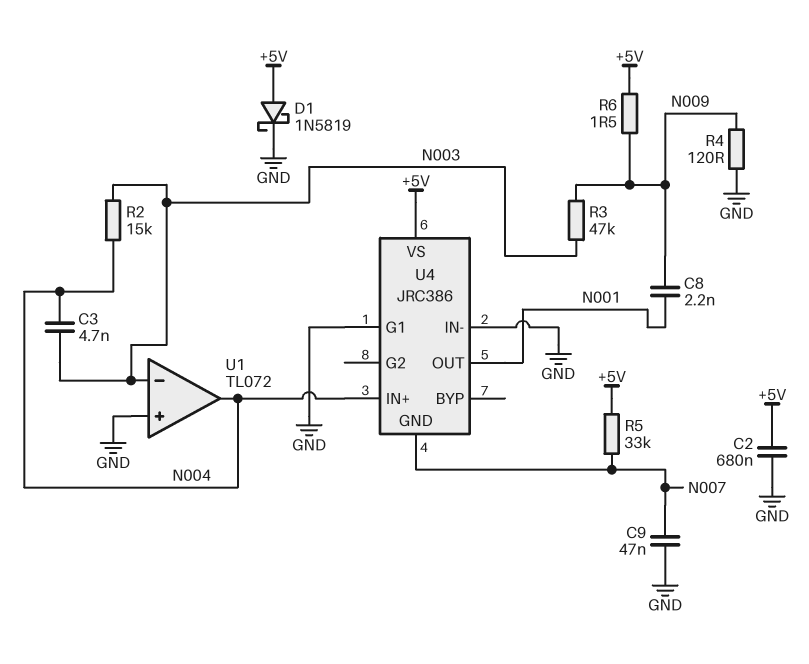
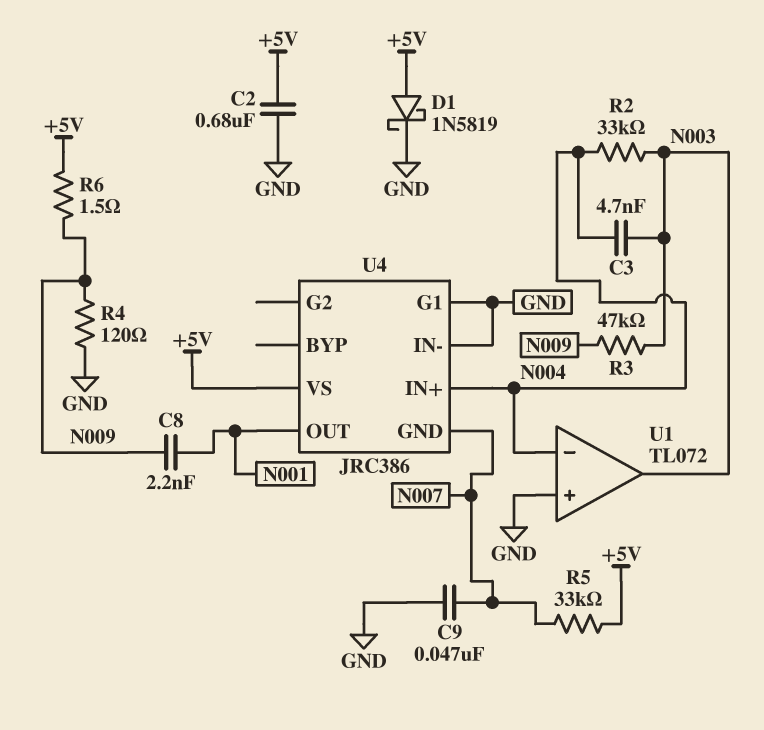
R2: 15k (N003, N004) -> 33k (N003, N004)
U1 pin in-: N003 -> N004
U1 pin out: N004 -> N003

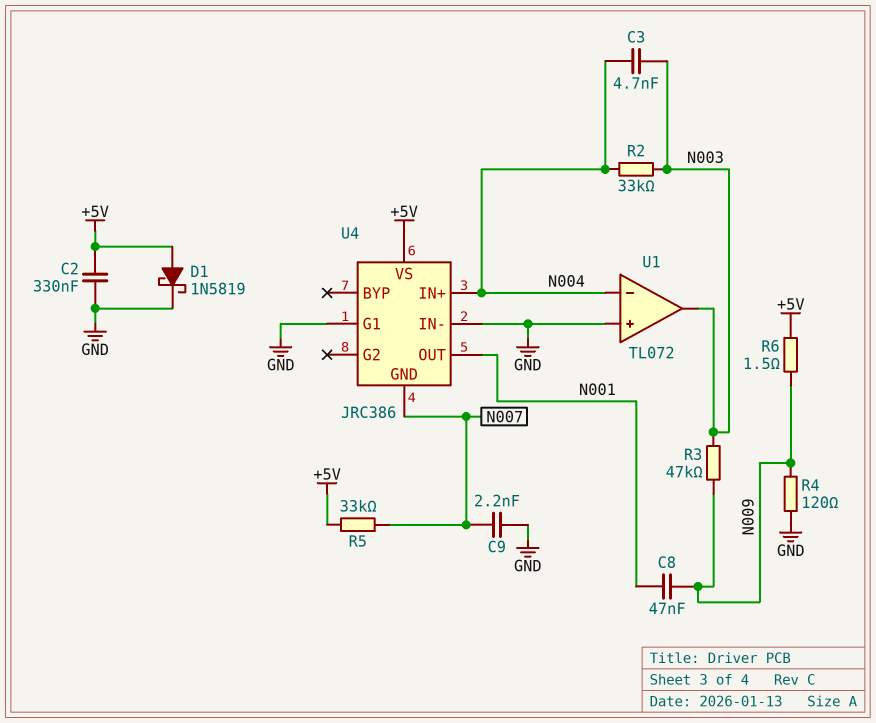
C2: 680nF (+5V, GND) -> 330nF (+5V, GND)
C8: 2.2nF (N001, N009) -> 47nF (N001, N009)
C9: 47nF (GND, N007) -> 2.2nF (GND, N007)

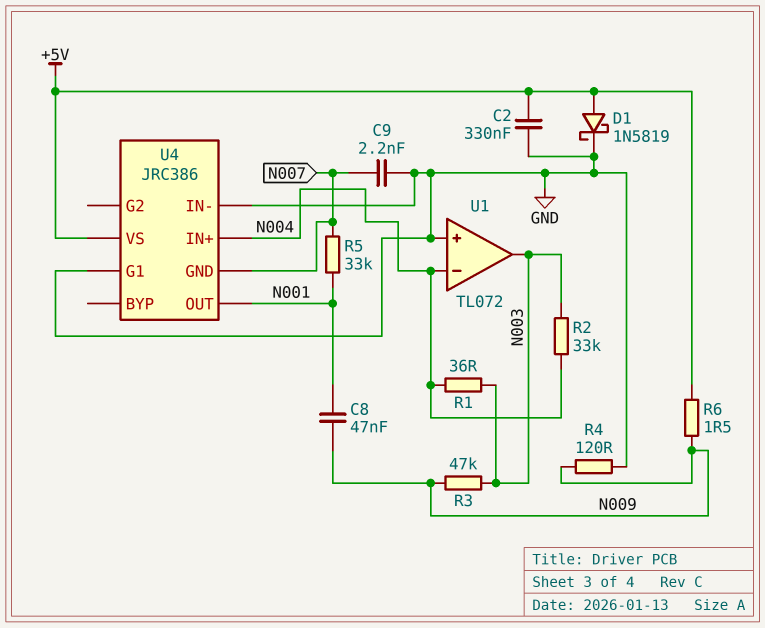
C3: 4.7nF (N003, N004) -> none
R1: none -> 36 (N003, N004)
R5: 33k (+5V, N007) -> 33k (N001, N007)

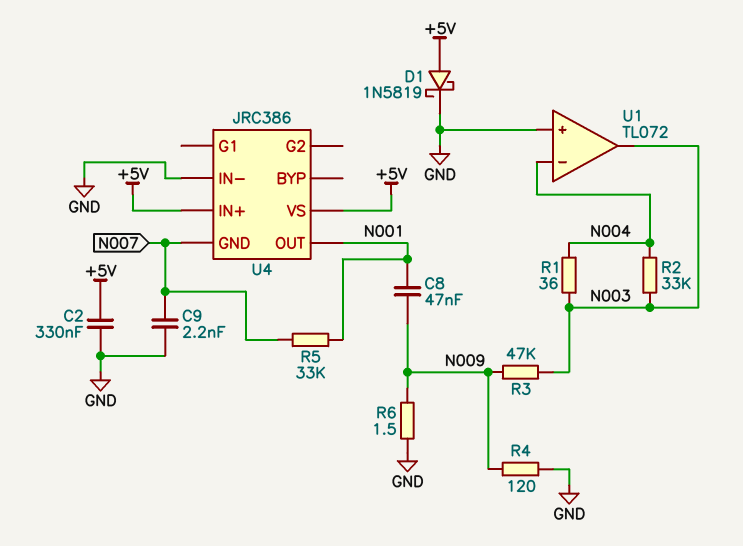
R6: 1.5 (+5V, N009) -> 1.5 (GND, N009)
U4 pin G1: GND -> none
U4 pin IN+: N004 -> +5V

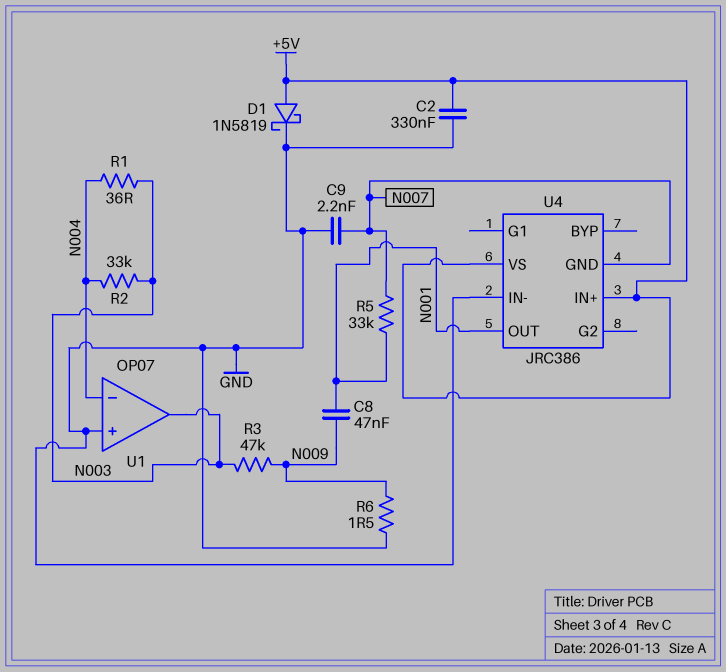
R4: 120 (GND, N009) -> none
U1: TL072 -> OP07

